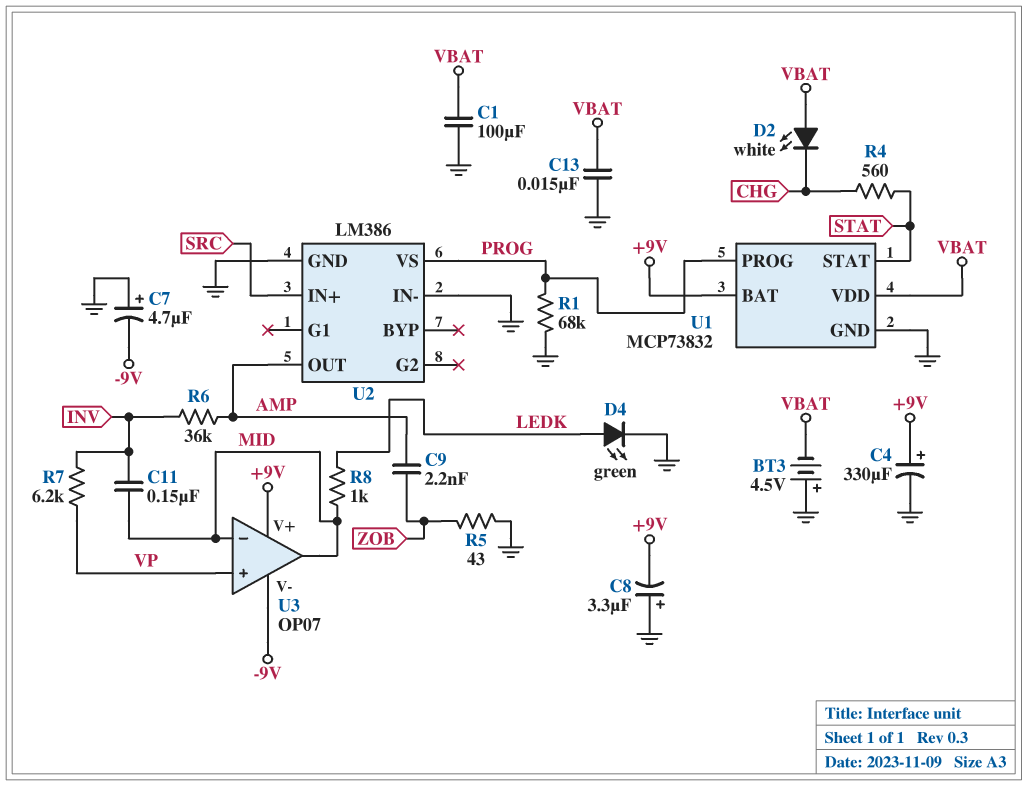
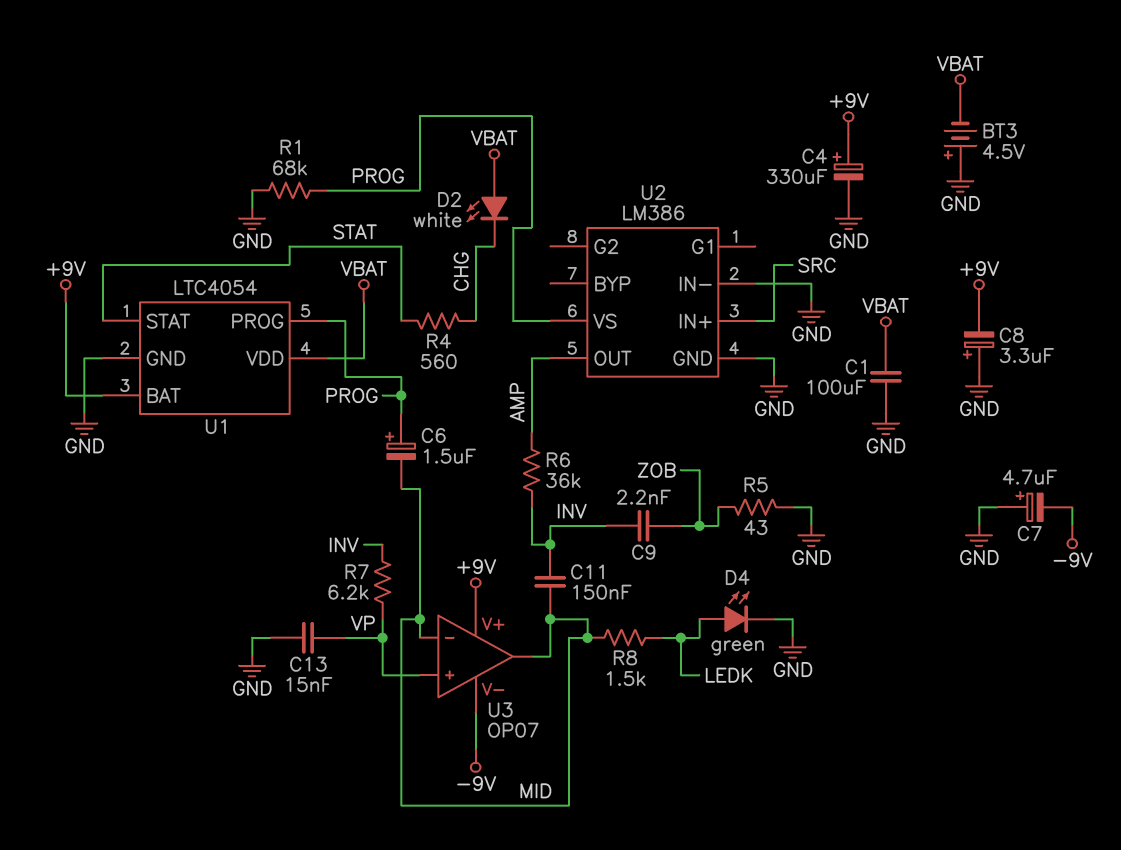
C6: none -> 1.5uF (plus PROG, minus MID)
C9: 2.2nF (AMP, ZOB) -> 2.2nF (INV, ZOB)
C13: 15nF (GND, VBAT) -> 15nF (GND, VP)
R8: 1k (LEDK, MID) -> 1.5k (LEDK, MID)
U1: MCP73832 -> LTC4054

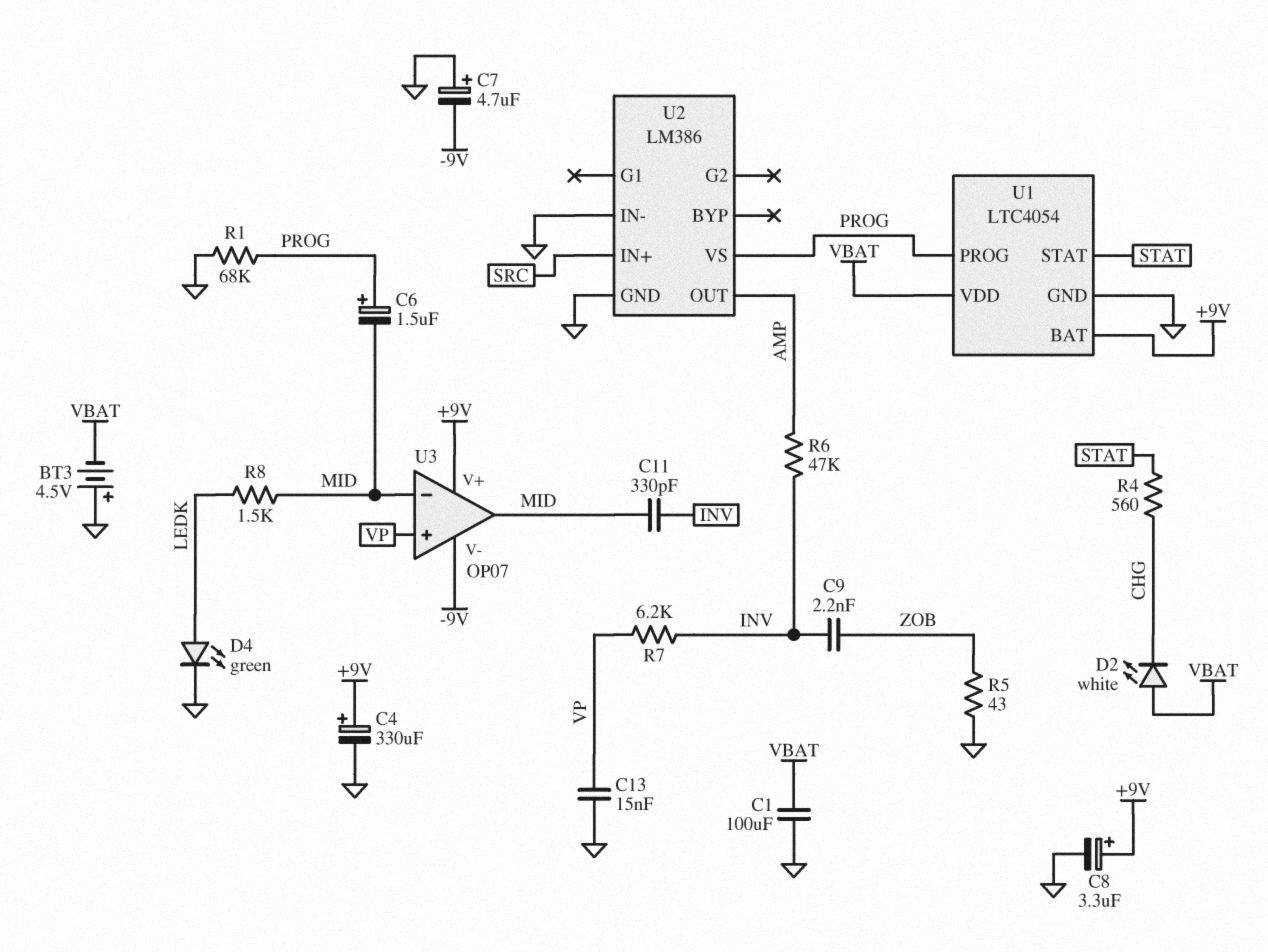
C8: 3.3uF (plus GND, minus +9V) -> 3.3uF (plus +9V, minus GND)
C11: 150nF (INV, MID) -> 330pF (INV, MID)
R6: 36k (AMP, INV) -> 47k (AMP, INV)

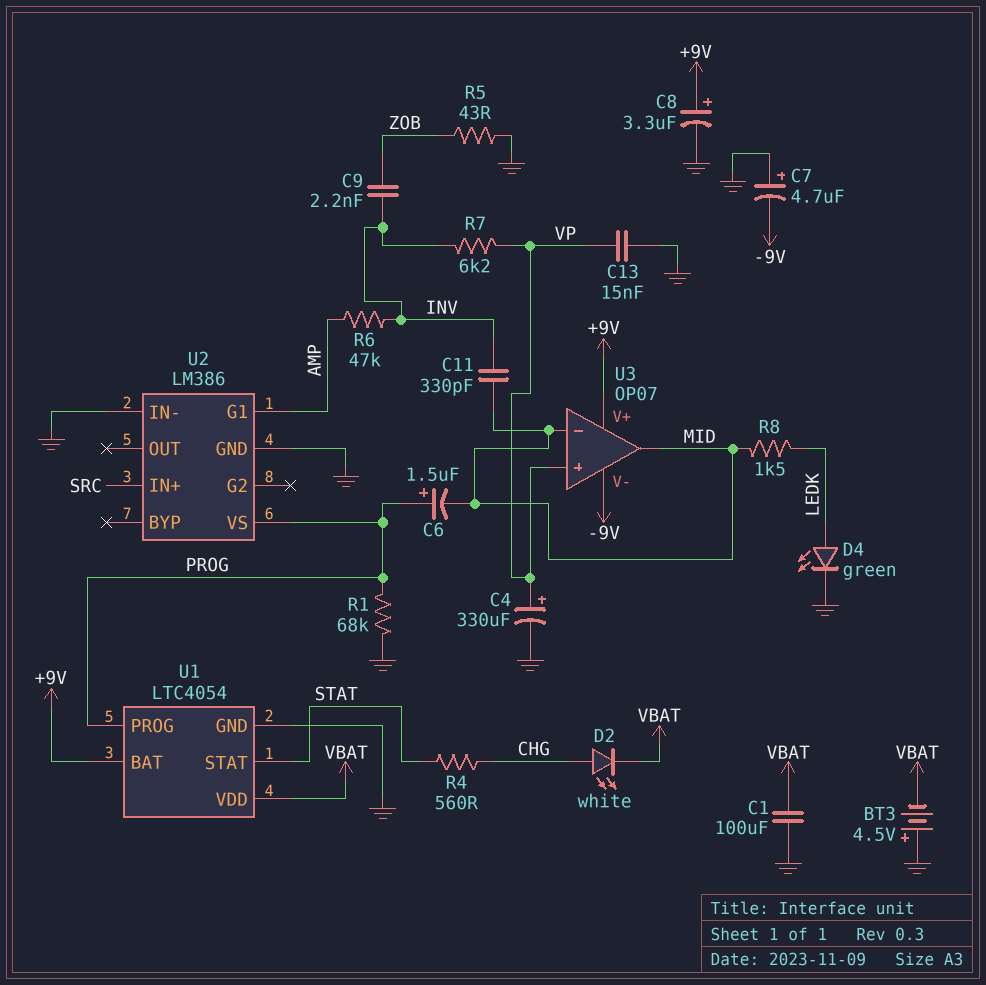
C4: 330uF (plus +9V, minus GND) -> 330uF (plus VP, minus GND)
D2: LED white (A VBAT, K CHG) -> LED white (A CHG, K VBAT)
U2 pin G1: none -> AMP
U2 pin OUT: AMP -> none

